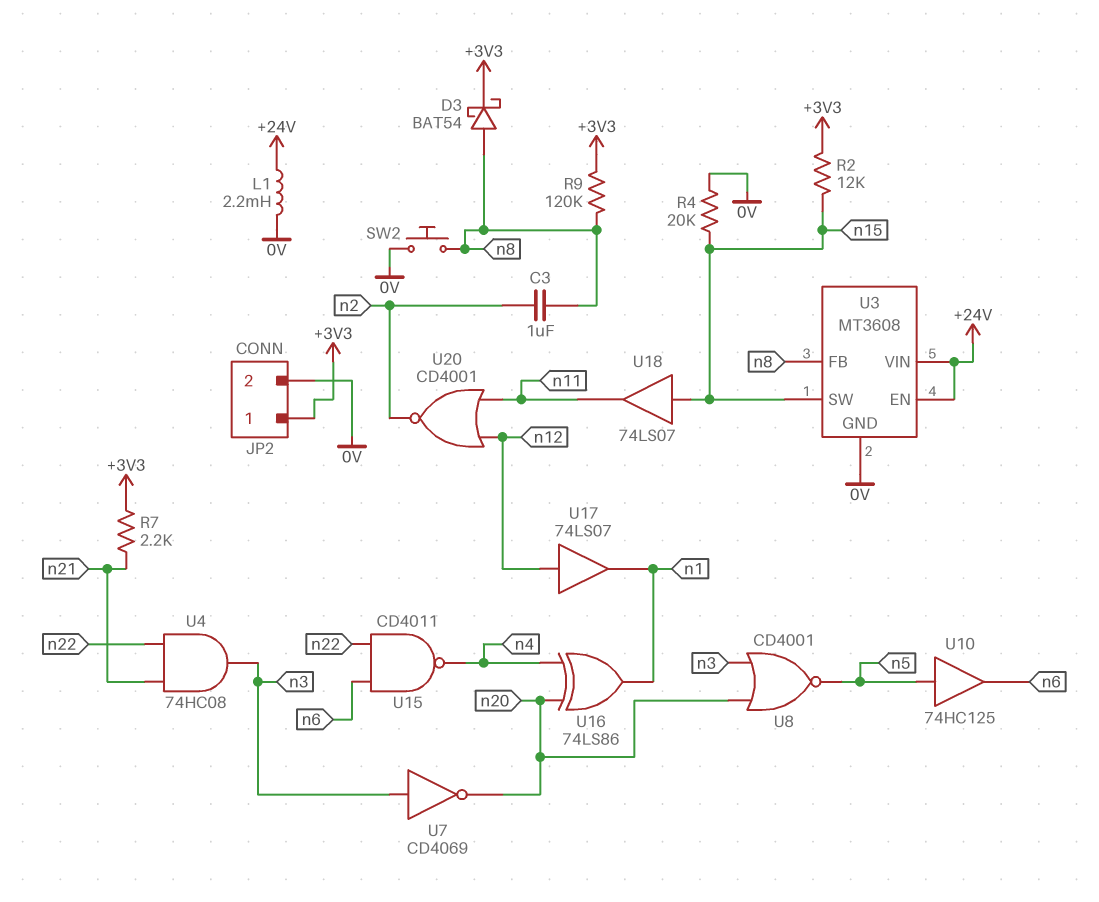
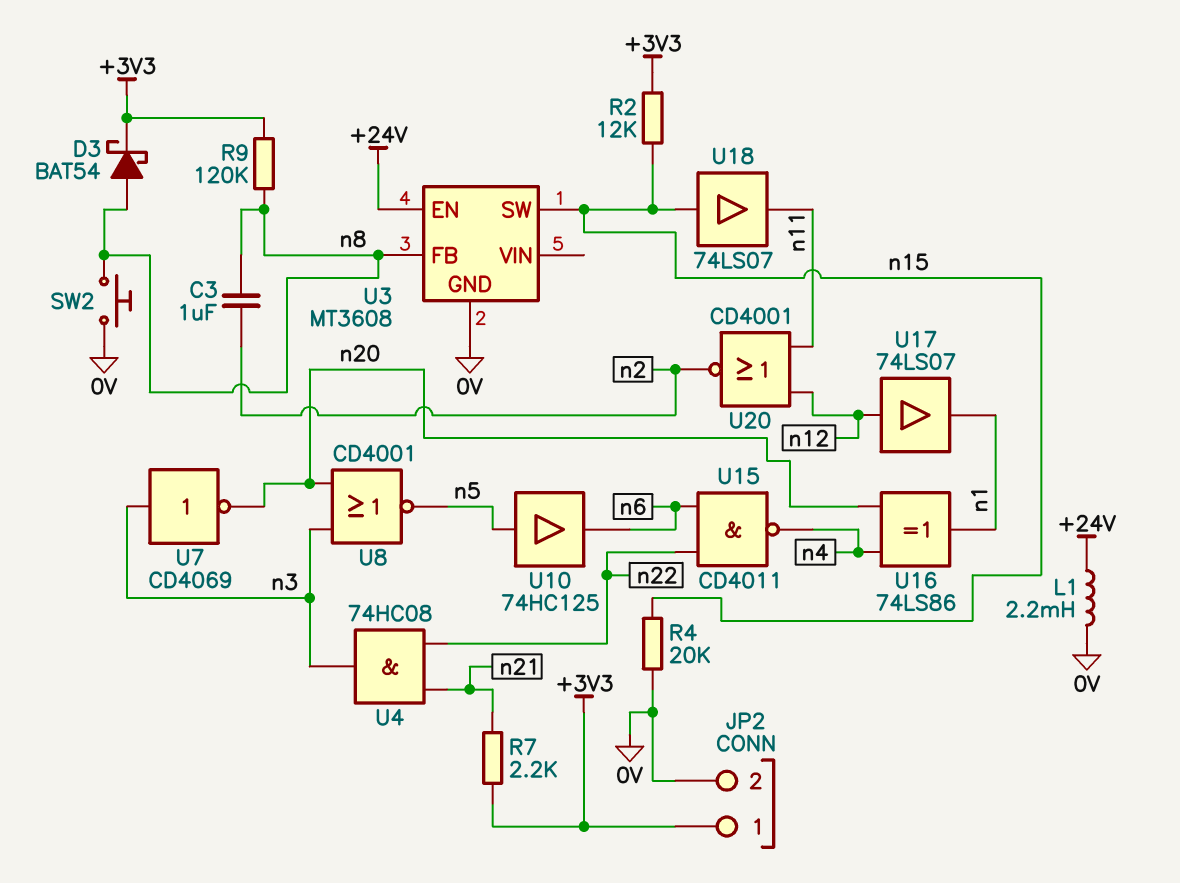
U3 pin VIN: +24V -> none

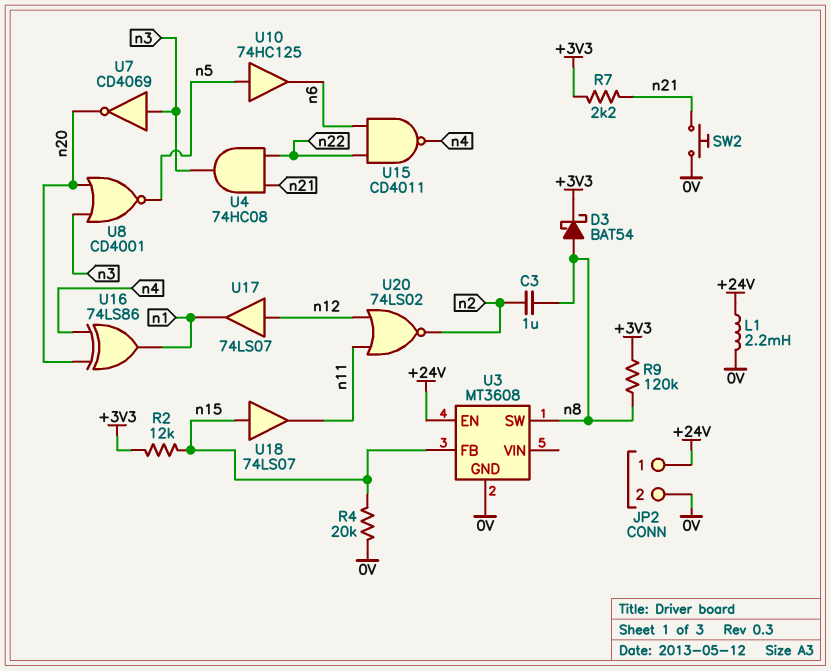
JP2 pin 1: +3V3 -> +24V
SW2: button (0V, n8) -> button (0V, n21)
U3 pin FB: n8 -> n15
U3 pin SW: n15 -> n8
U20: NOR CD4001 (in n11, in n12, out n2) -> NOR 74LS02 (in n11, in n12, out n2)

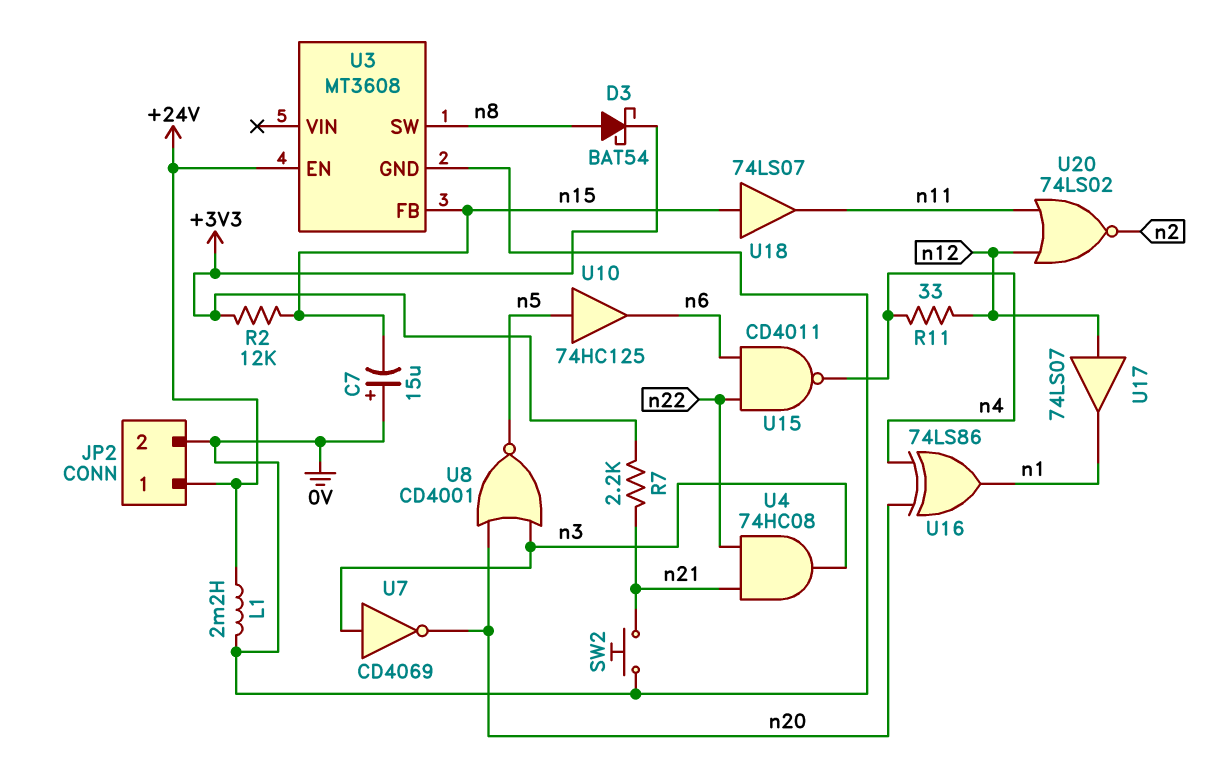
C3: 1uF (n2, n8) -> none
C7: none -> 15uF (plus 0V, minus n15)
R4: 20k (0V, n15) -> none
R9: 120k (+3V3, n8) -> none
R11: none -> 33 (n4, n12)

